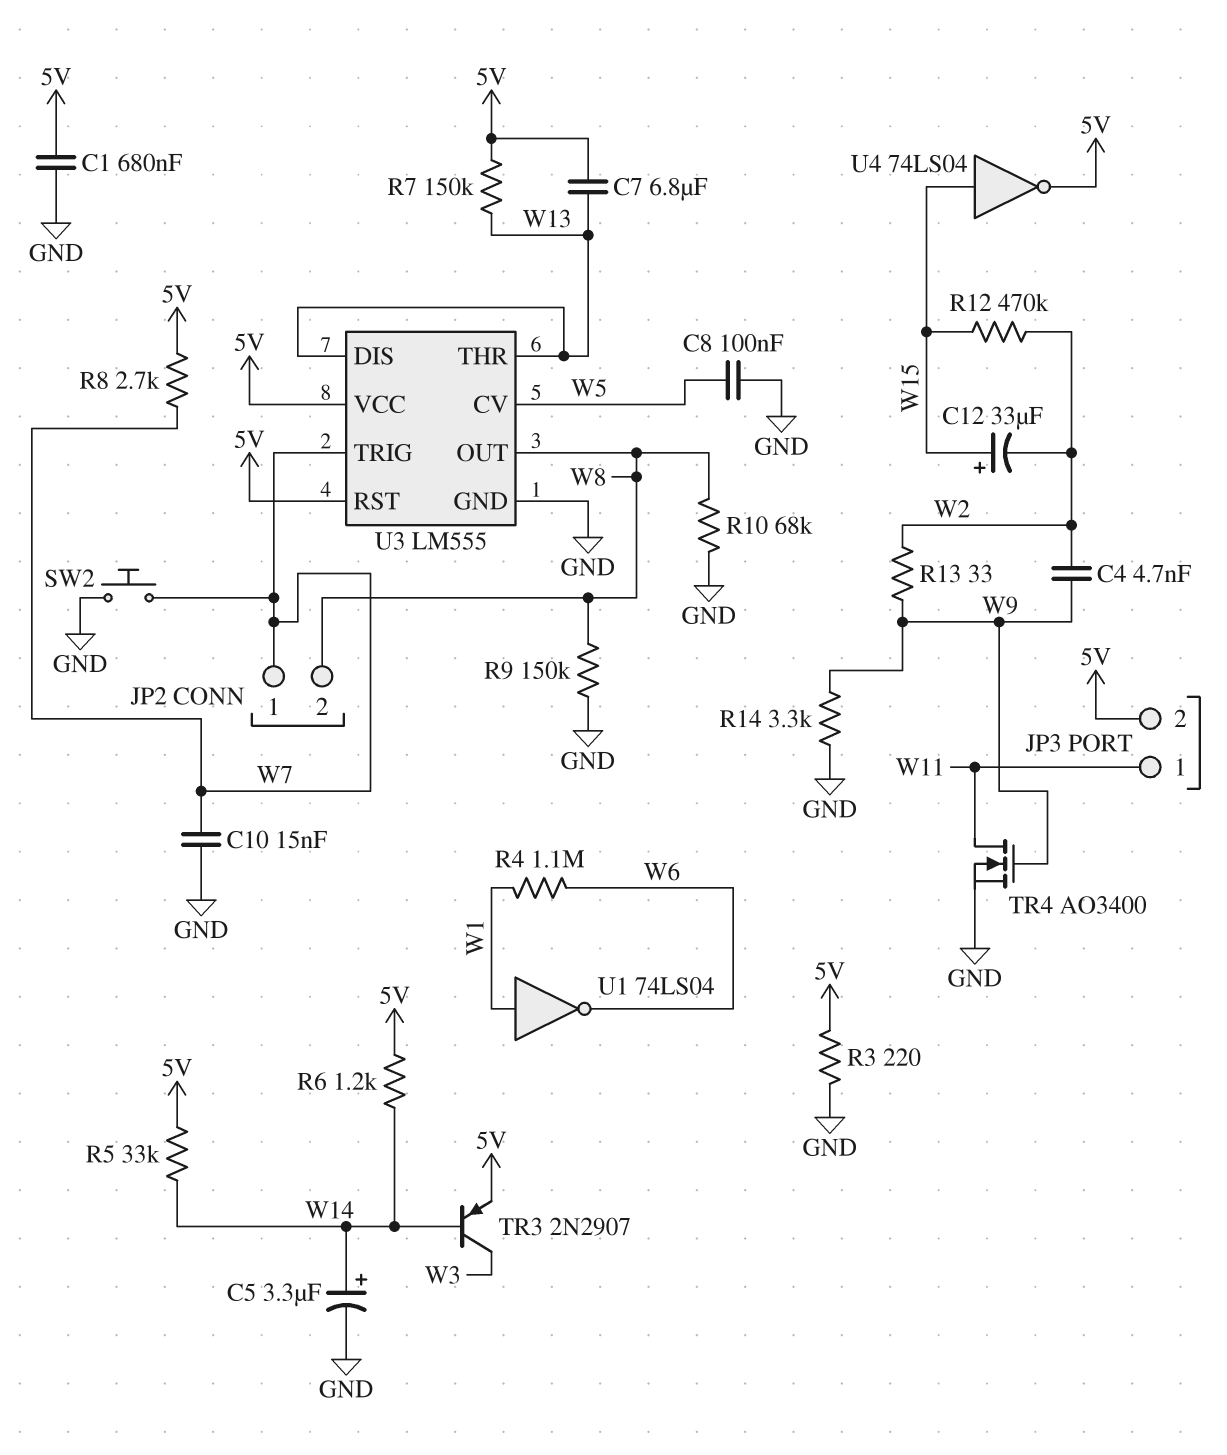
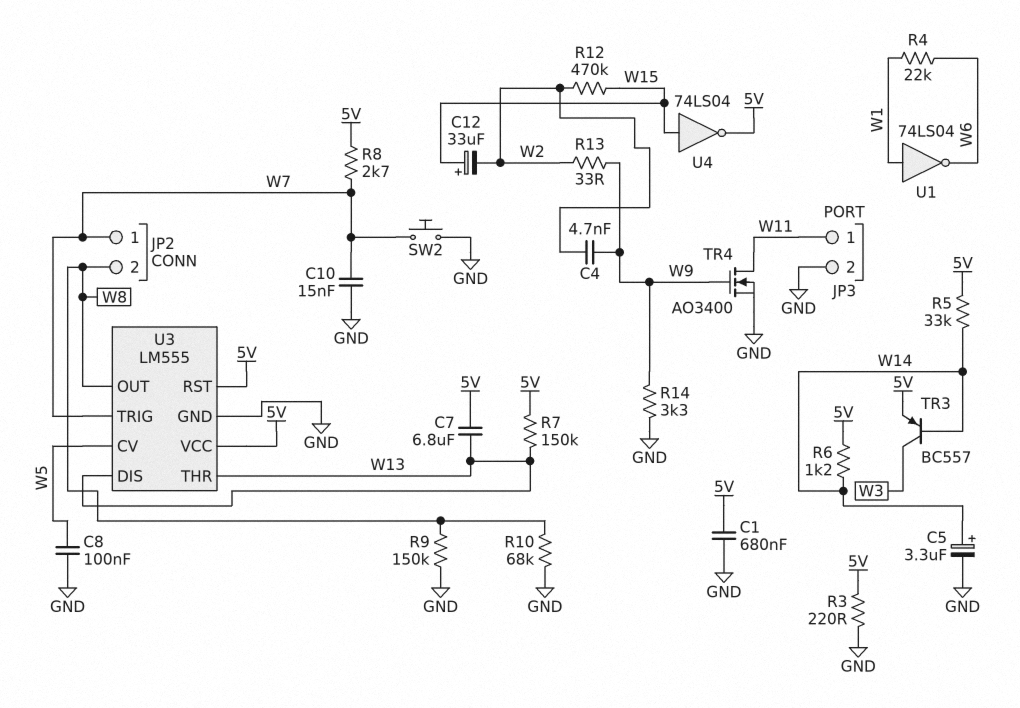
JP3 pin 2: 5V -> GND
R4: 1.1M (W1, W6) -> 22k (W1, W6)
TR3: PNP 2N2907 (B W14, C W3, E 5V) -> PNP BC557 (B W14, C W3, E 5V)

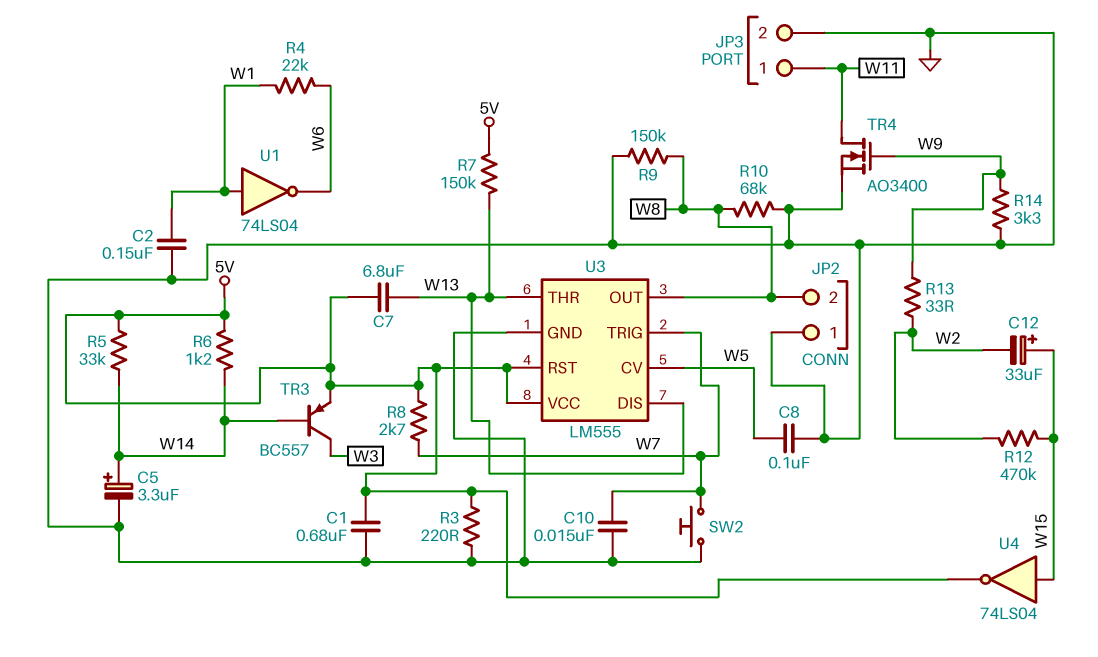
C2: none -> 150nF (GND, W1)
C4: 4.7nF (W2, W9) -> none
JP2 pin 1: W7 -> GND

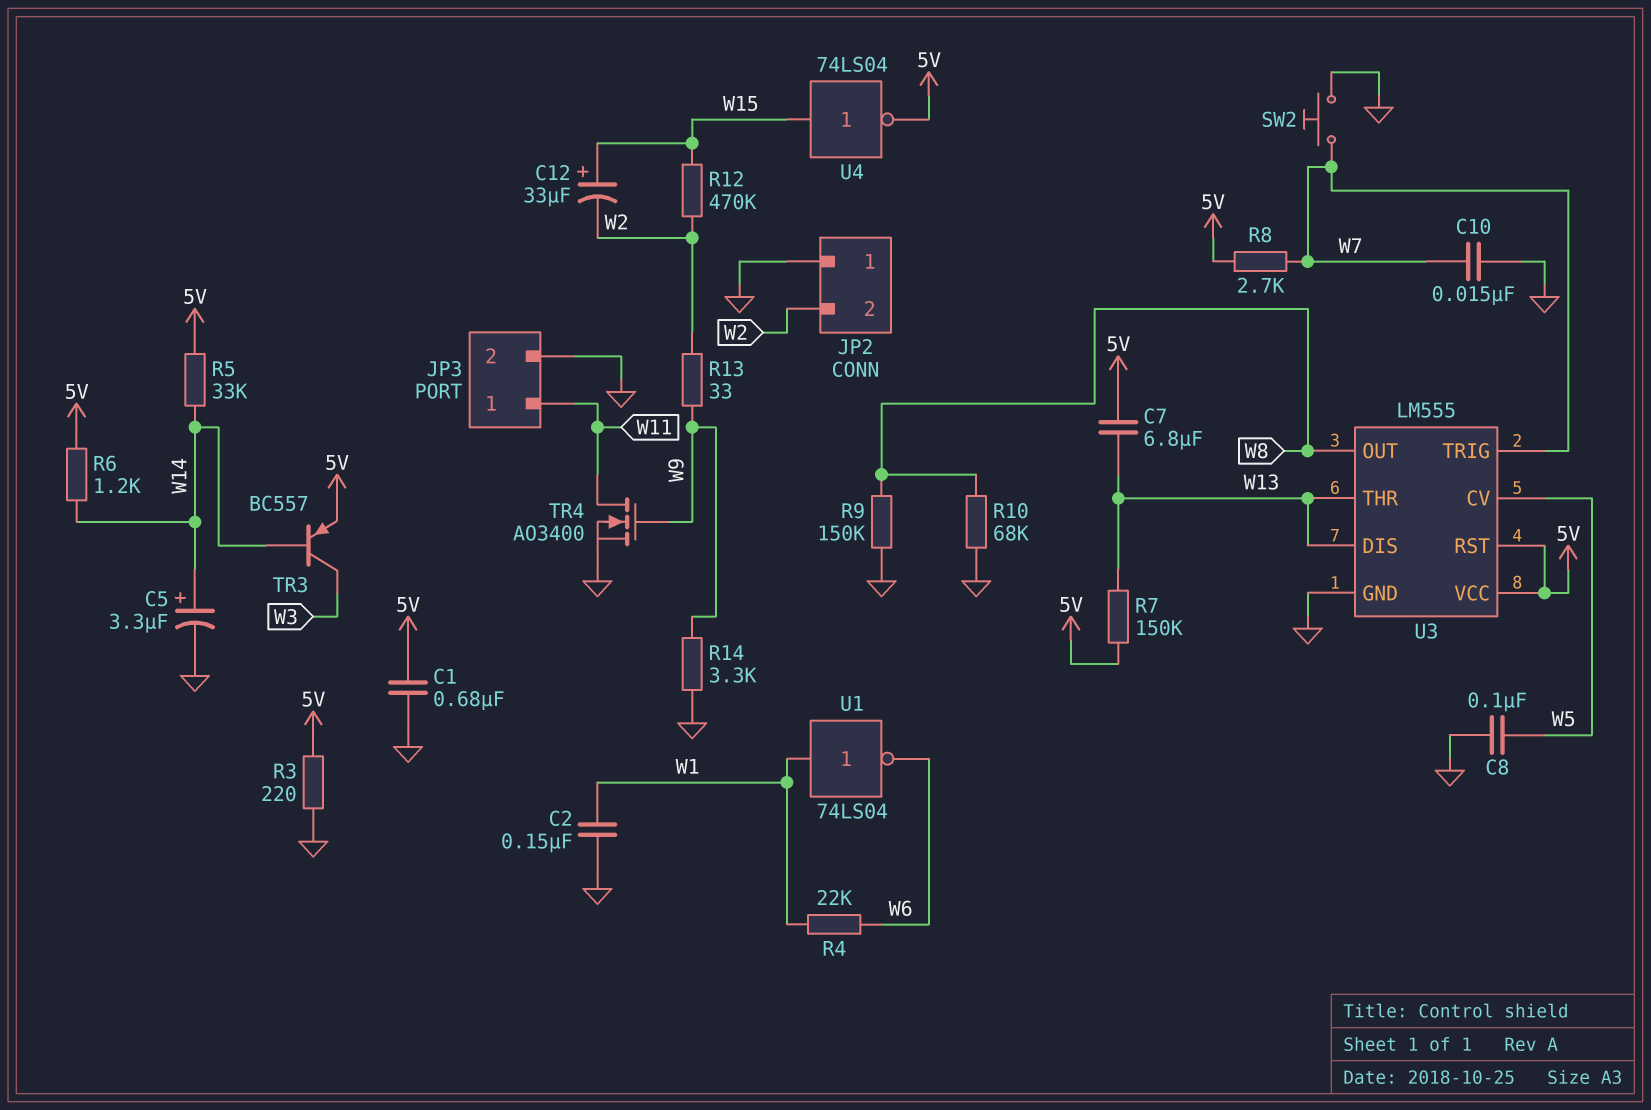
JP2 pin 2: W8 -> W2

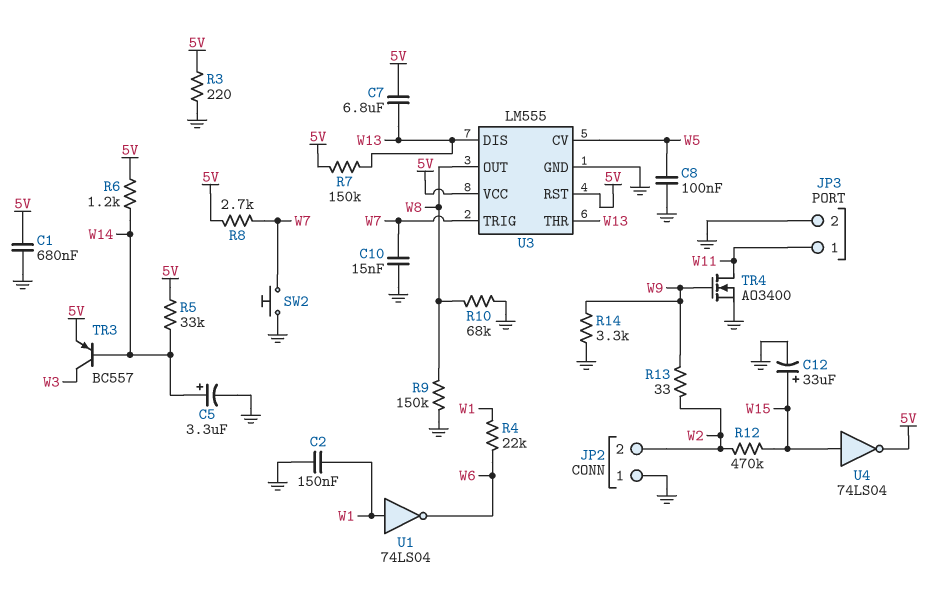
C12: 33uF (plus W15, minus W2) -> 33uF (plus W15, minus GND)

